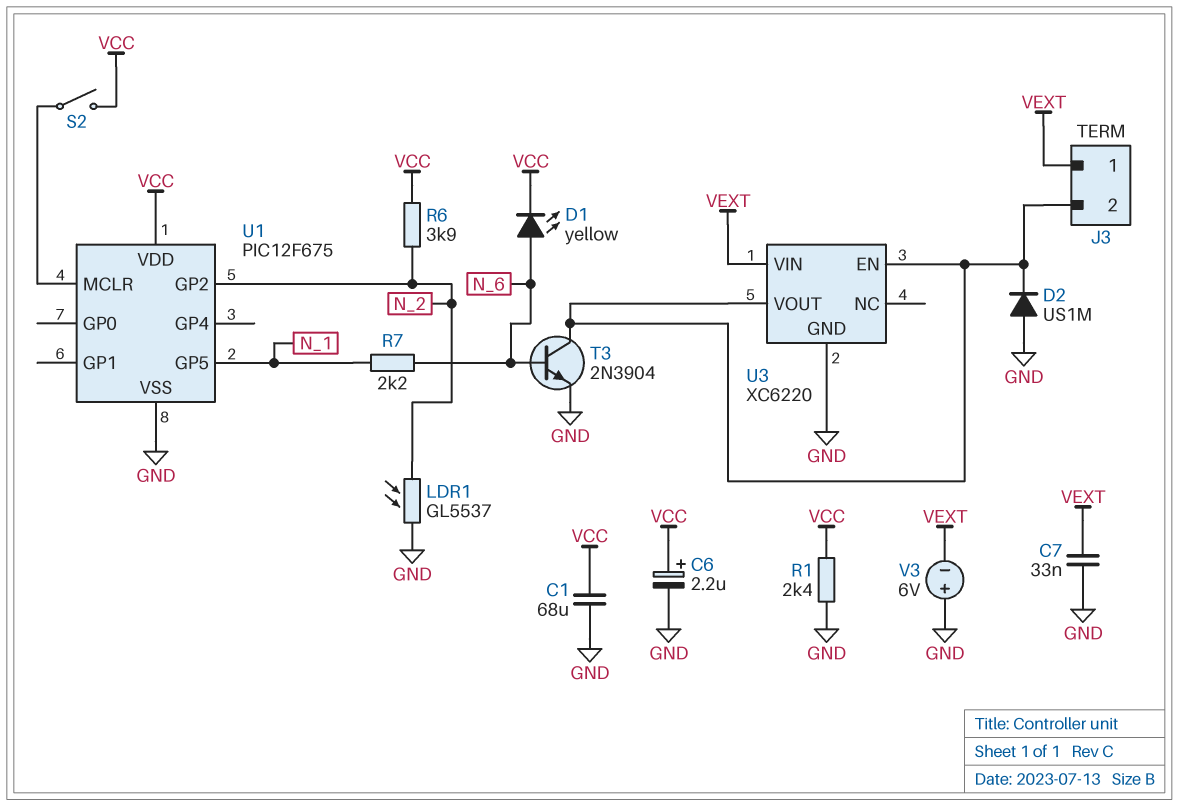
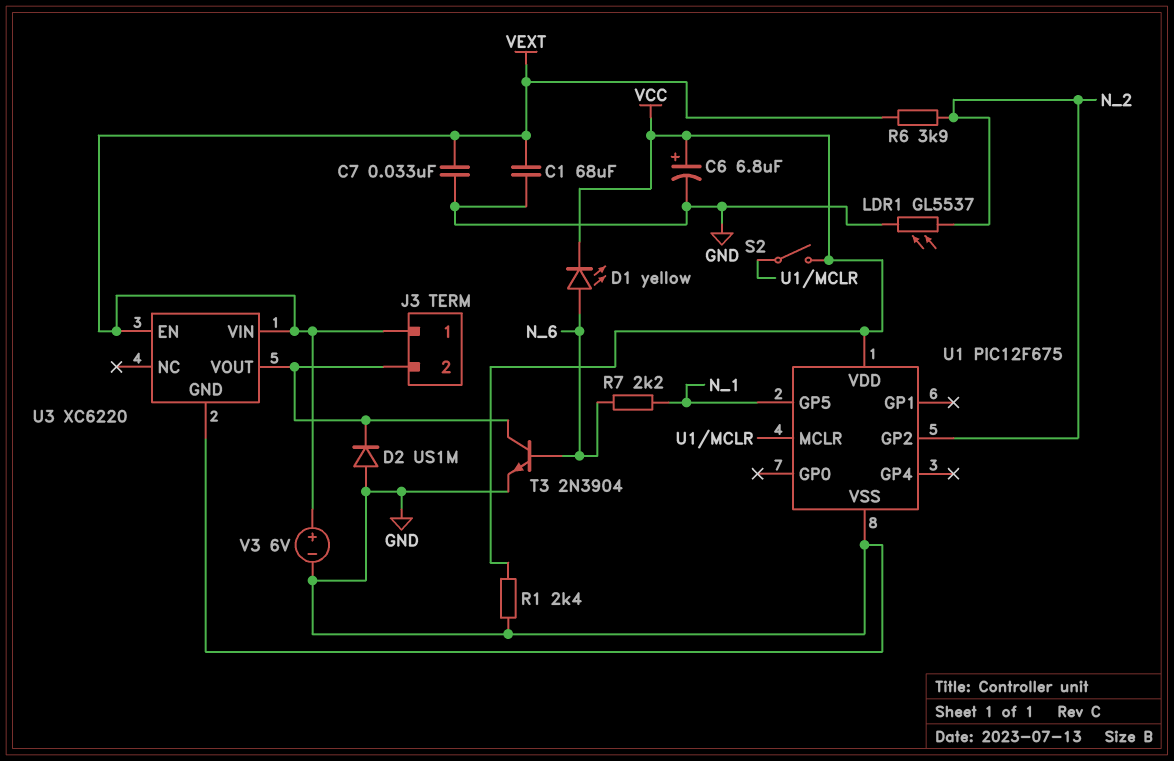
C1: 68uF (GND, VCC) -> 68uF (GND, VEXT)
C6: 2.2uF (plus VCC, minus GND) -> 6.8uF (plus VCC, minus GND)
R6: 3.9k (N_2, VCC) -> 3.9k (N_2, VEXT)
U3 pin EN: J3/2 -> VEXT
V3: 6V (plus GND, minus VEXT) -> 6V (plus VEXT, minus GND)

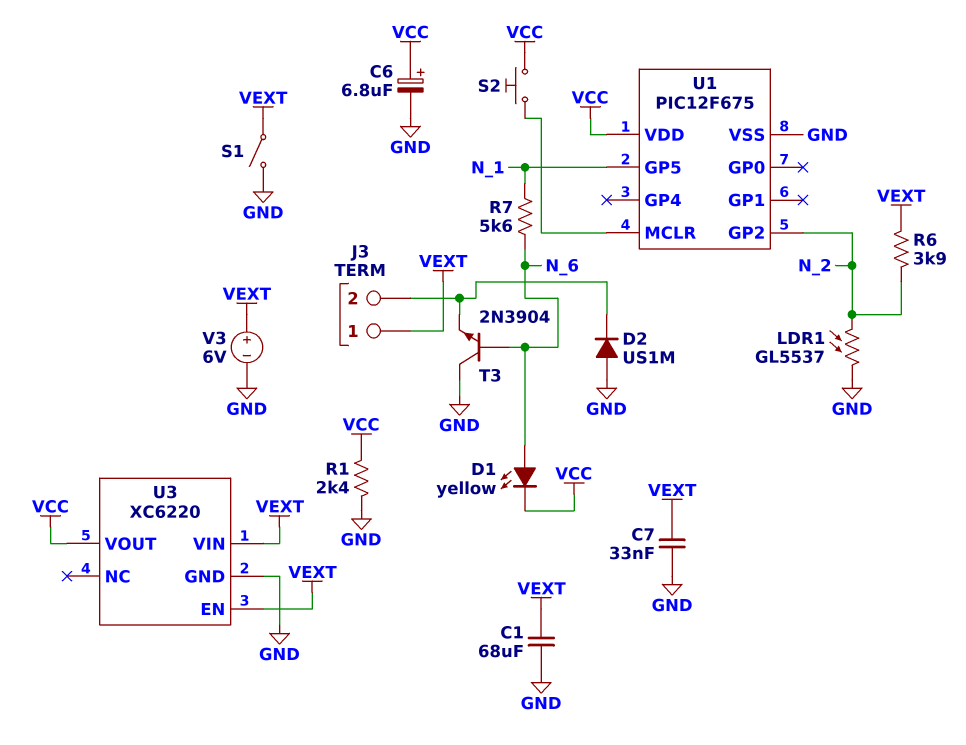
R7: 2.2k (N_1, N_6) -> 5.6k (N_1, N_6)
S1: none -> switch (GND, VEXT)
S2: switch (U1/MCLR, VCC) -> button (U1/MCLR, VCC)
T3: NPN 2N3904 (B N_6, C J3/2, E GND) -> NPN 2N3904 (B N_6, C GND, E J3/2)
U3 pin VOUT: J3/2 -> VCC

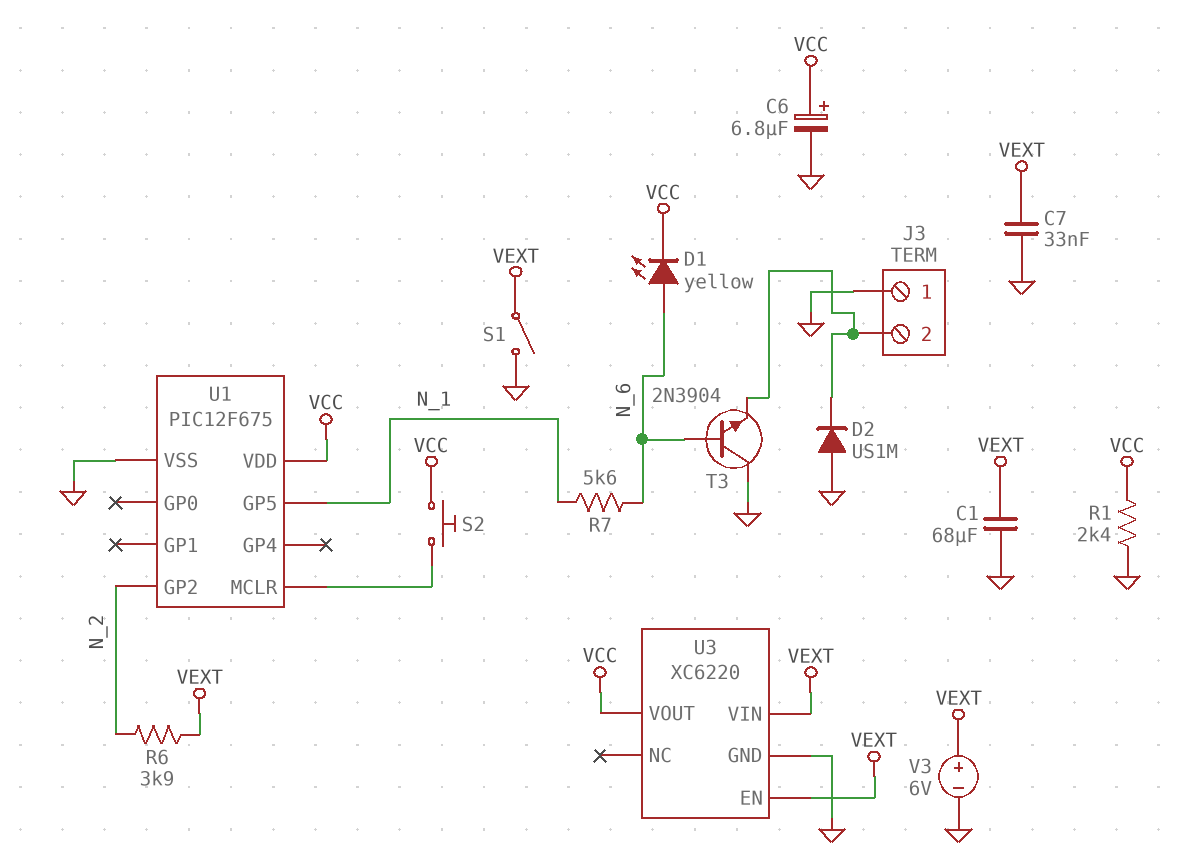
J3 pin 1: VEXT -> GND
LDR1: GL5537 (GND, N_2) -> none

